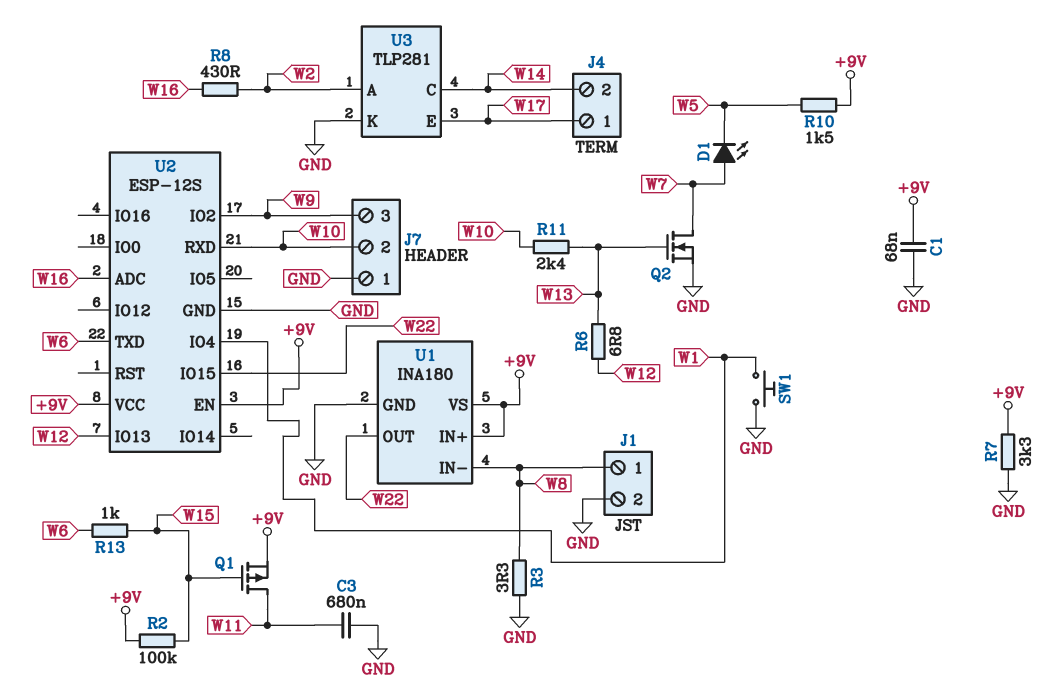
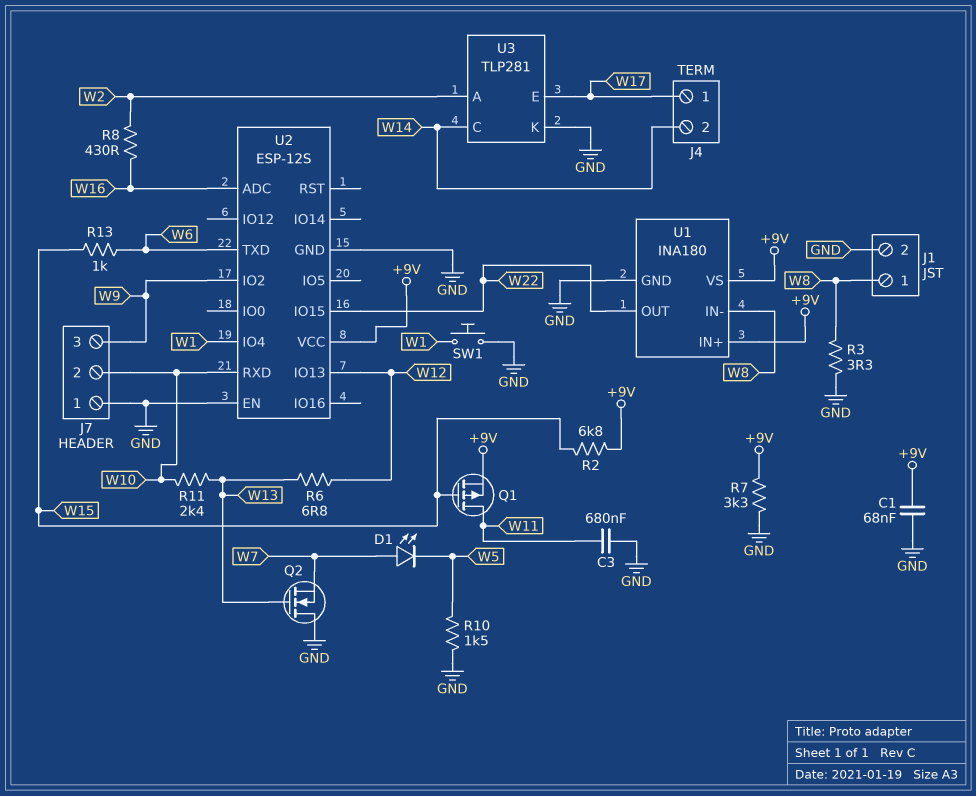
Q2: NMOS (G W13, D W7, S GND) -> NMOS (G W13, D GND, S W7)
R2: 100k (+9V, W15) -> 6.8k (+9V, W15)
R10: 1.5k (+9V, W5) -> 1.5k (GND, W5)
U2 pin EN: +9V -> GND

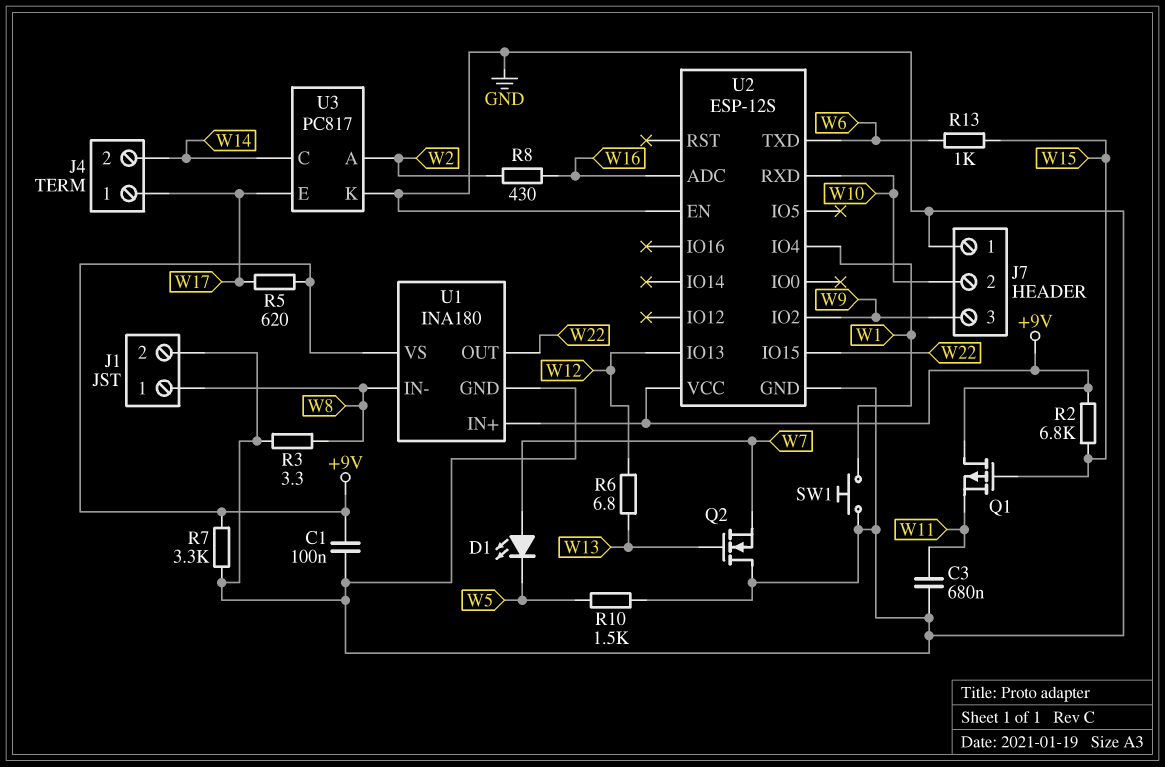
C1: 68nF (+9V, GND) -> 100nF (+9V, GND)
Q1: PMOS (G W15, D W11, S +9V) -> PMOS (G W15, D +9V, S W11)
R5: none -> 620 (+9V, W17)
R11: 2.4k (W10, W13) -> none
U3: TLP281 -> PC817

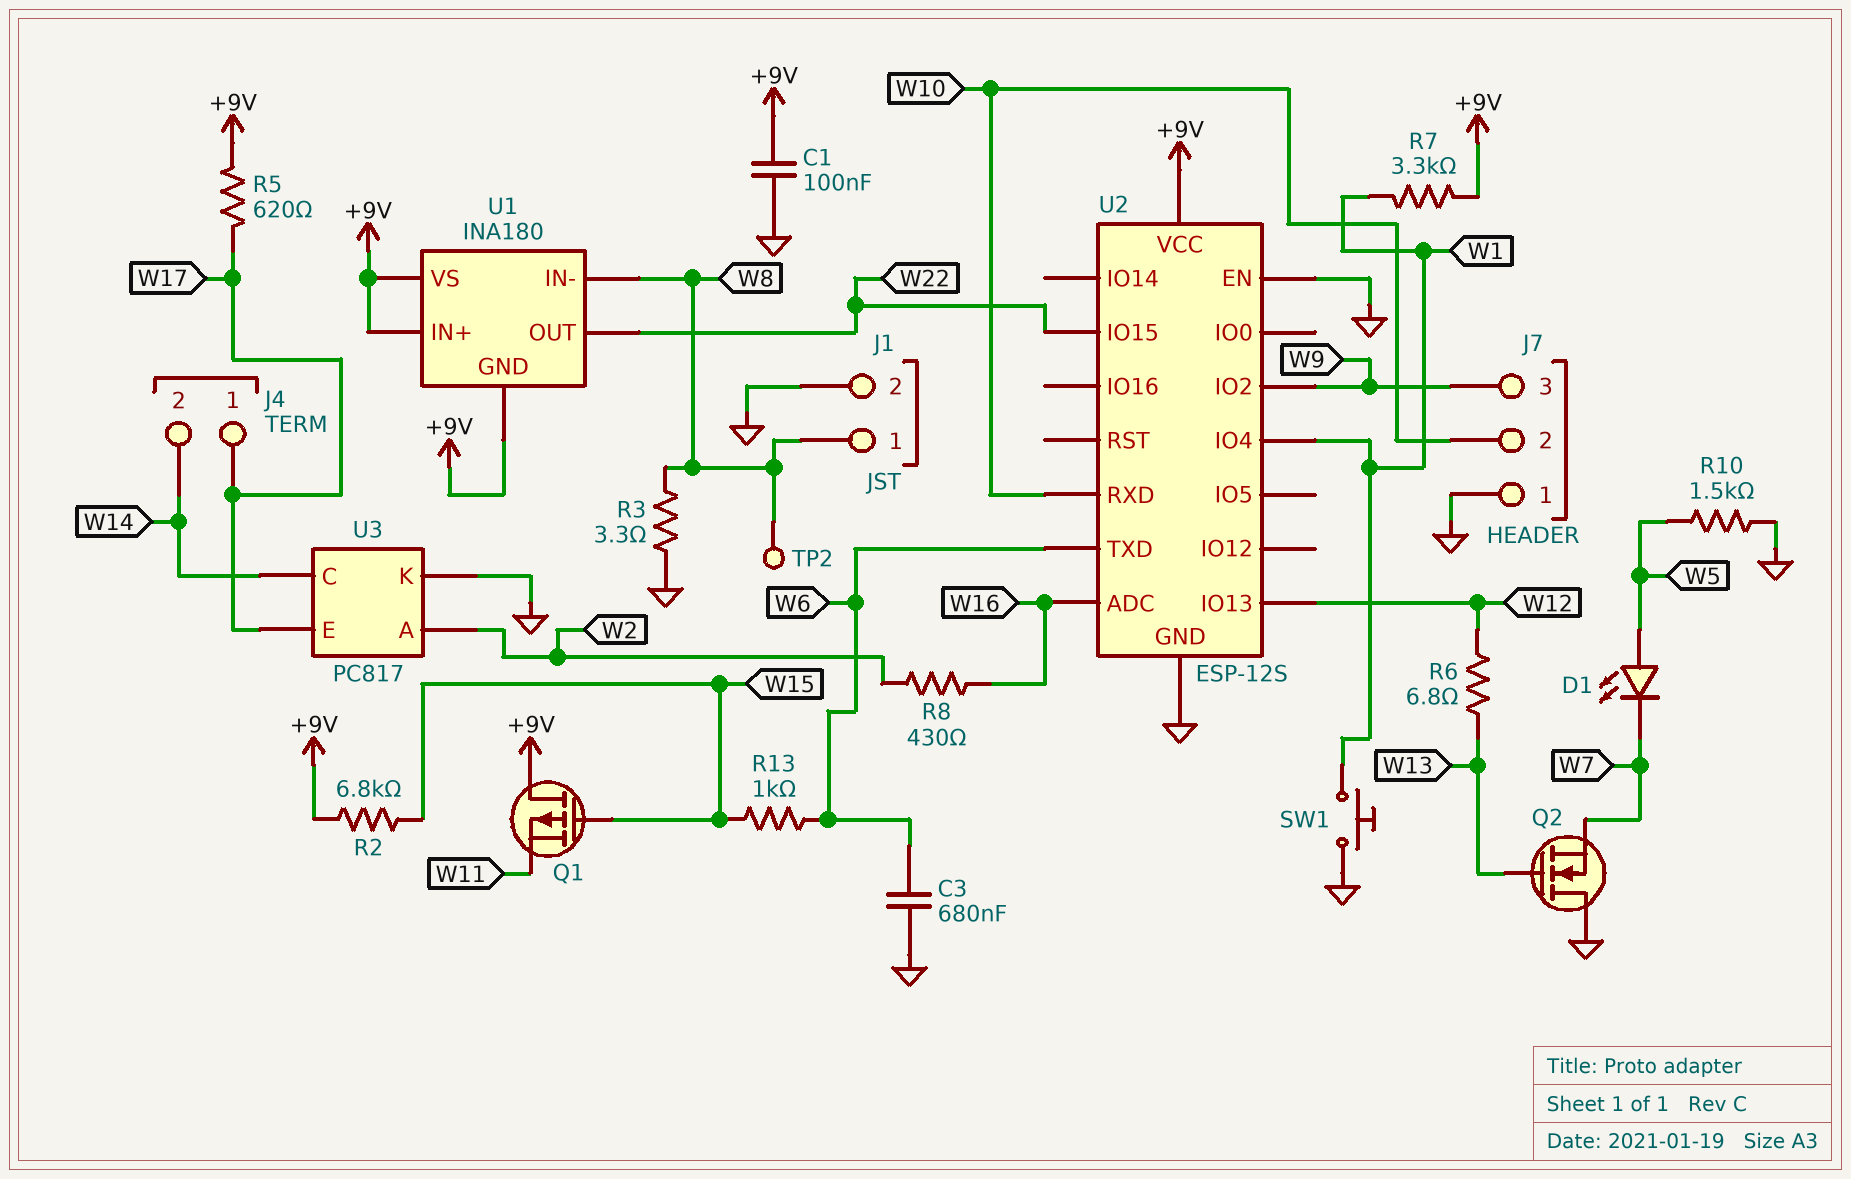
C3: 680nF (GND, W11) -> 680nF (GND, W6)
D1: LED (A W7, K W5) -> LED (A W5, K W7)
R7: 3.3k (+9V, GND) -> 3.3k (+9V, W1)
TP2: none -> test point (W8)
U1 pin GND: GND -> +9V

